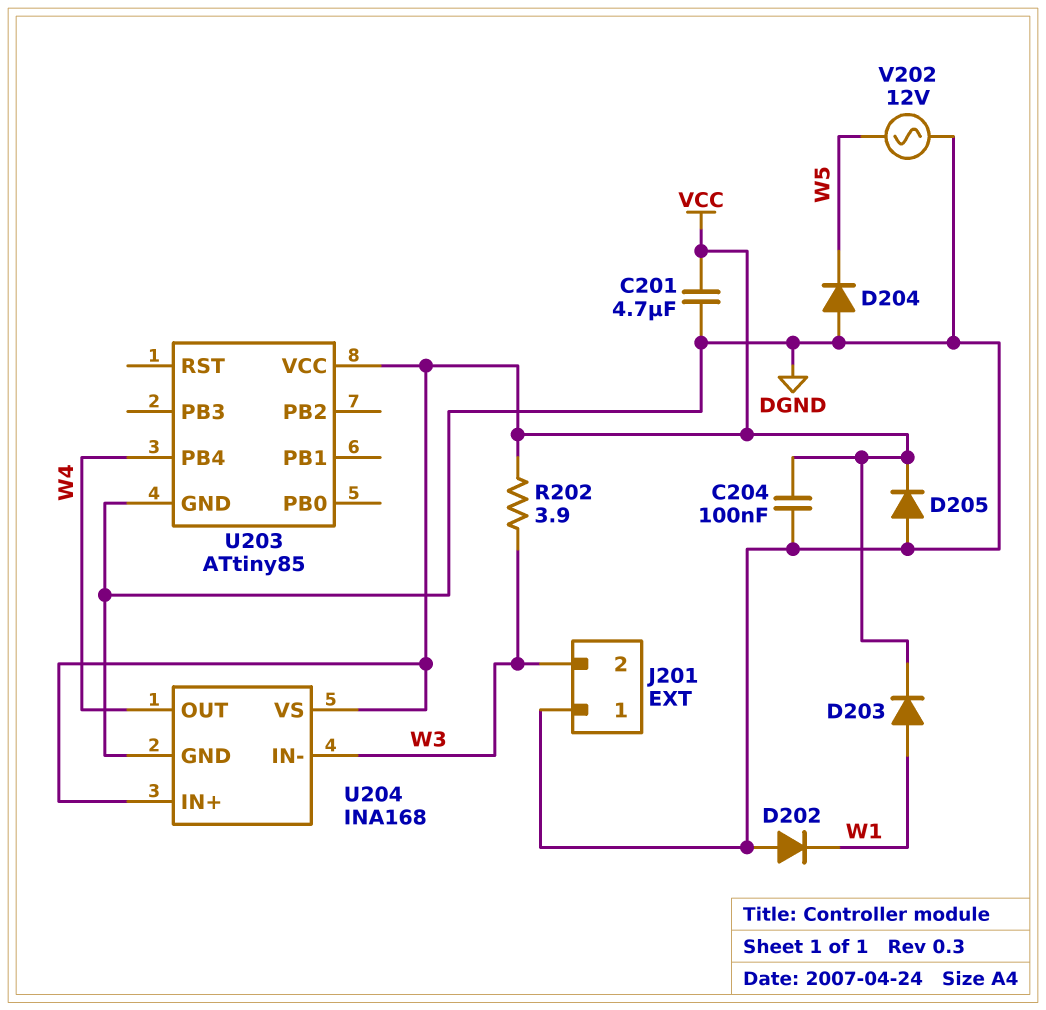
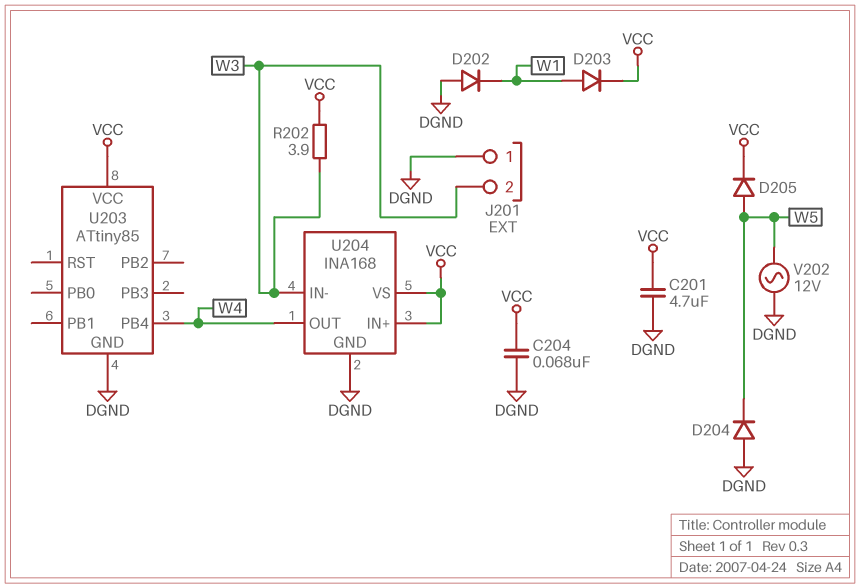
C204: 100nF (DGND, VCC) -> 68nF (DGND, VCC)
D205: diode (A DGND, K VCC) -> diode (A W5, K VCC)

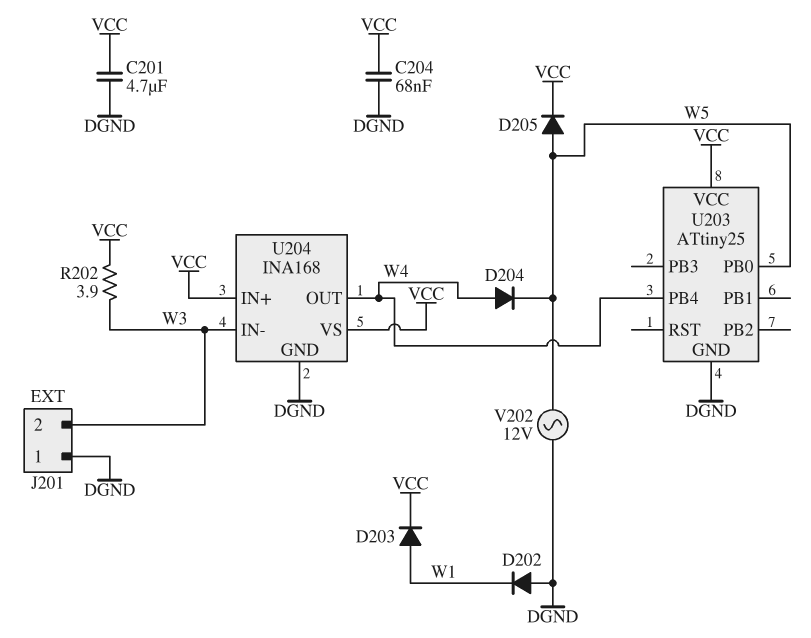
D204: diode (A DGND, K W5) -> diode (A W4, K W5)
U203: ATtiny85 -> ATtiny25
U203 pin PB0: none -> W5

